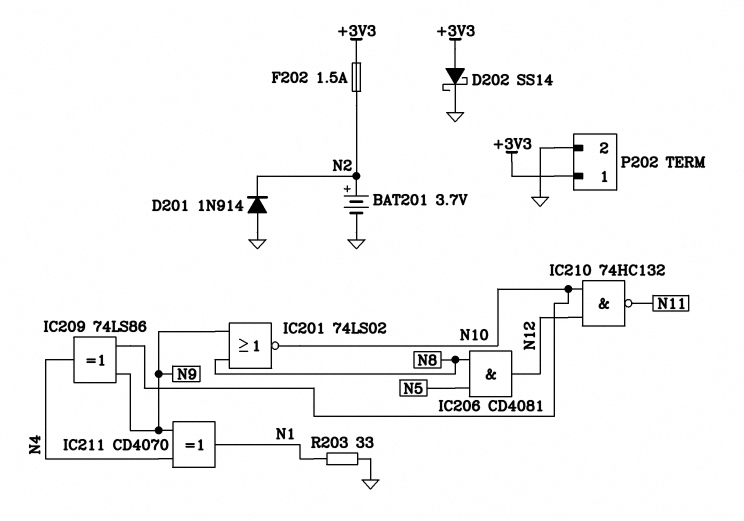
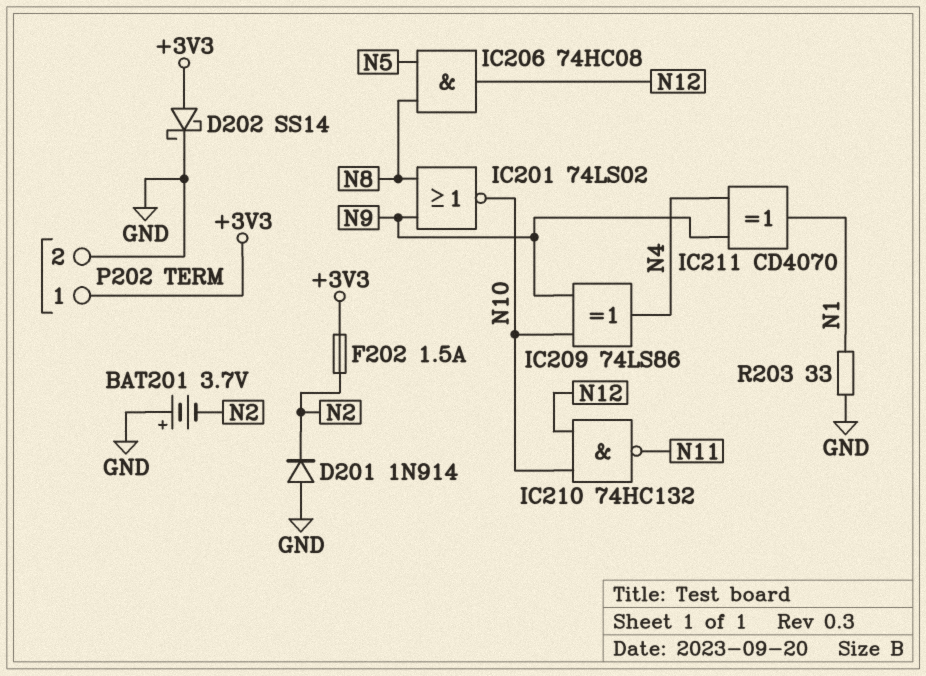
BAT201: 3.7V (plus N2, minus GND) -> 3.7V (plus GND, minus N2)
IC206: AND CD4081 (in N5, in N8, out N12) -> AND 74HC08 (in N5, in N8, out N12)

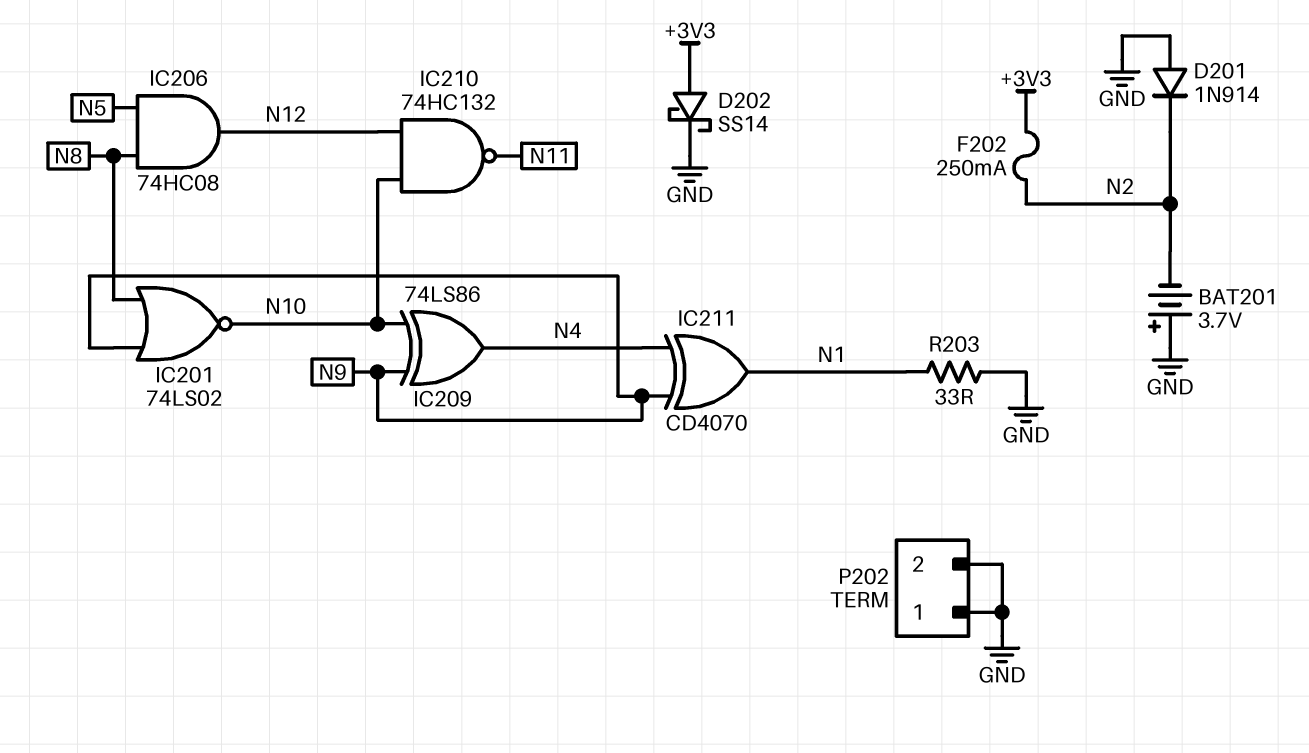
F202: 1.5A (+3V3, N2) -> 250mA (+3V3, N2)
P202 pin 1: +3V3 -> GND

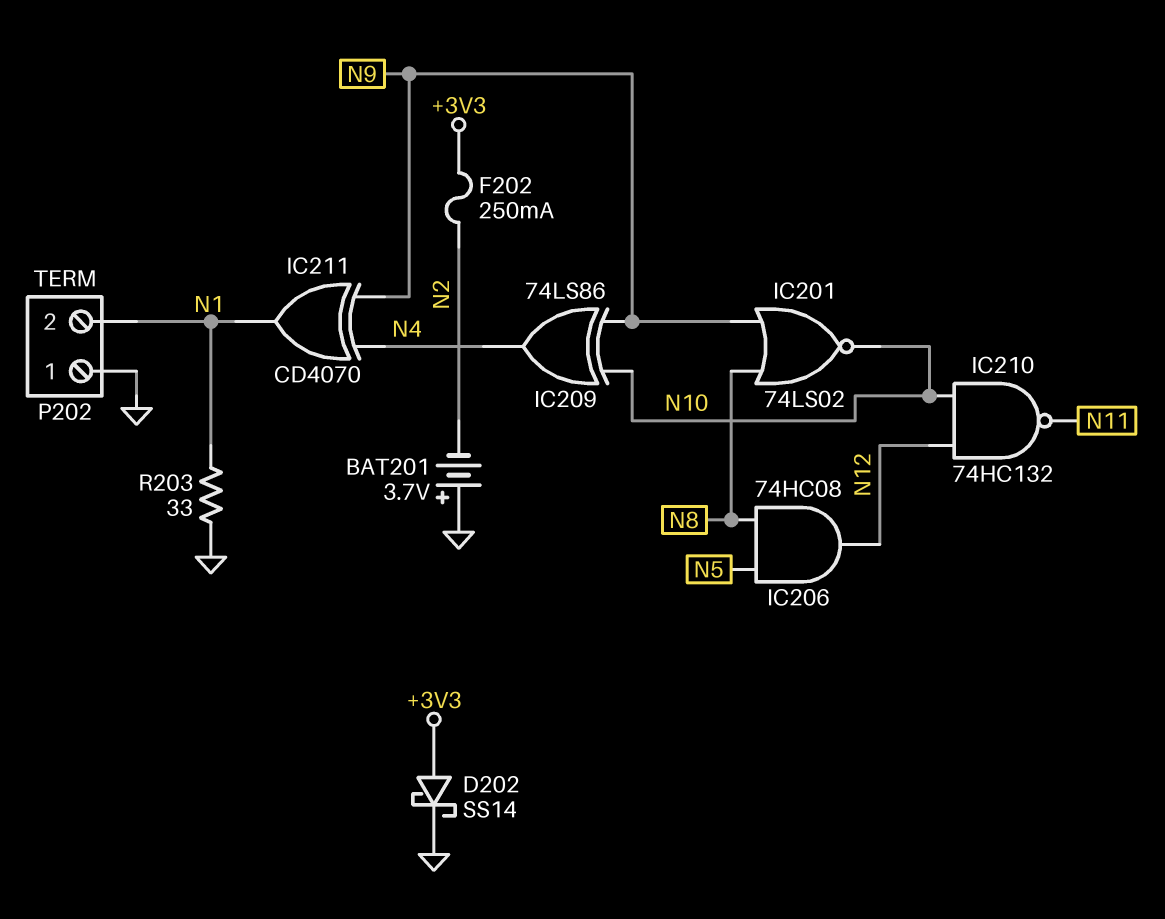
D201: diode 1N914 (A GND, K N2) -> none
P202 pin 2: GND -> N1

